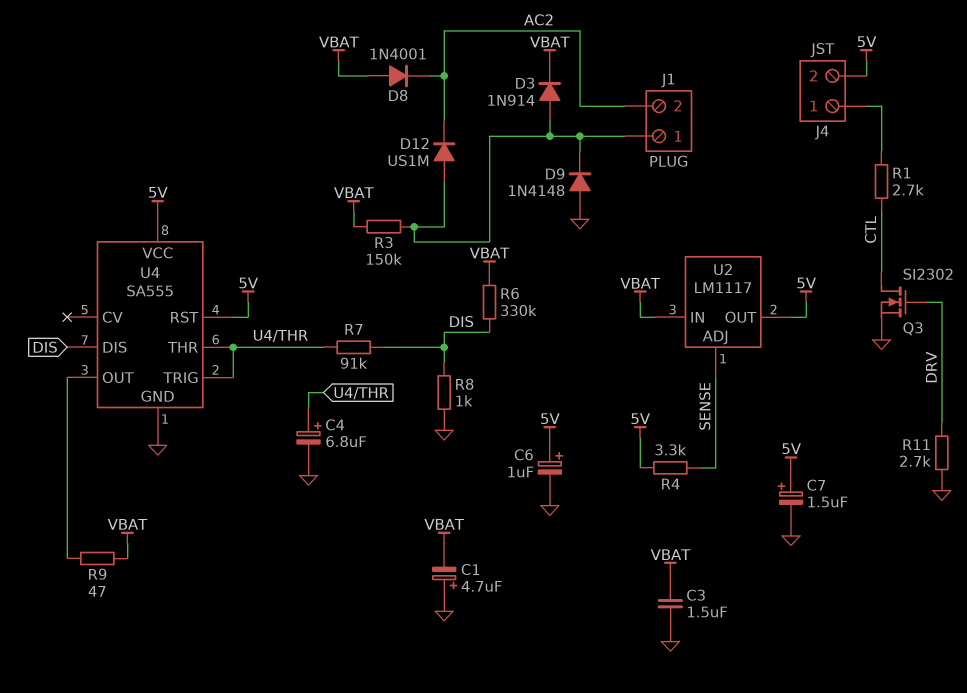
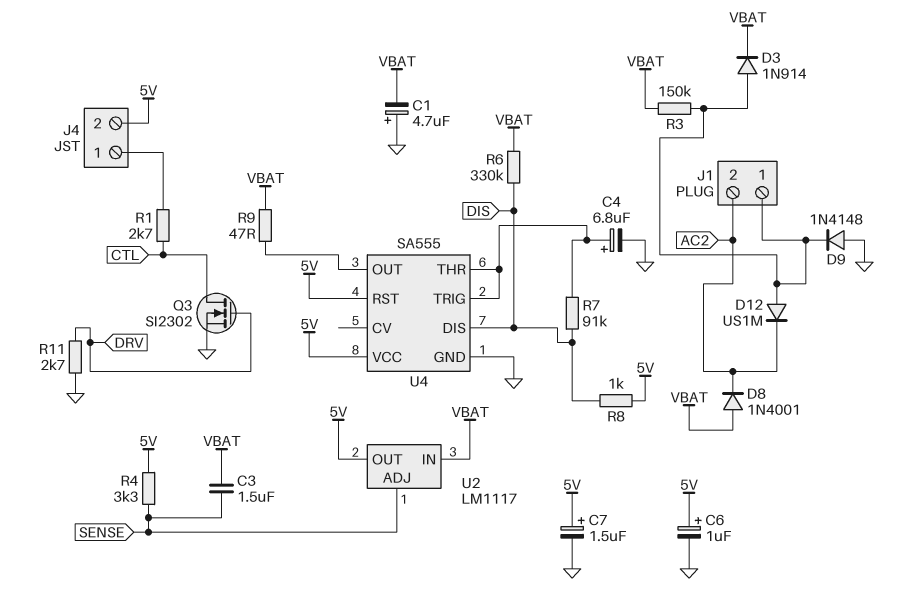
C3: 1.5uF (GND, VBAT) -> 1.5uF (SENSE, VBAT)
R8: 1k (DIS, GND) -> 1k (5V, DIS)

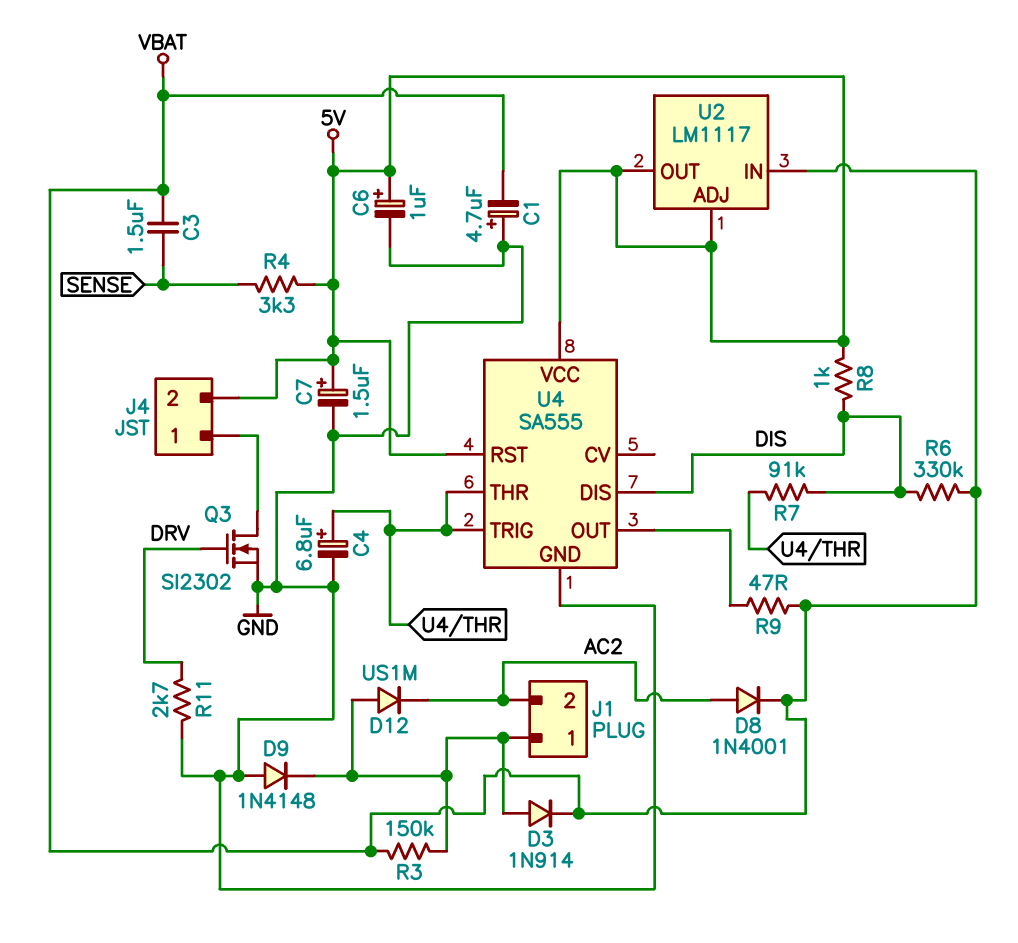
D8: diode 1N4001 (A VBAT, K AC2) -> diode 1N4001 (A AC2, K VBAT)
Q3: NMOS SI2302 (G DRV, D CTL, S GND) -> NMOS SI2302 (G DRV, D J4/1, S GND)
R1: 2.7k (CTL, J4/1) -> none
U2 pin ADJ: SENSE -> 5V

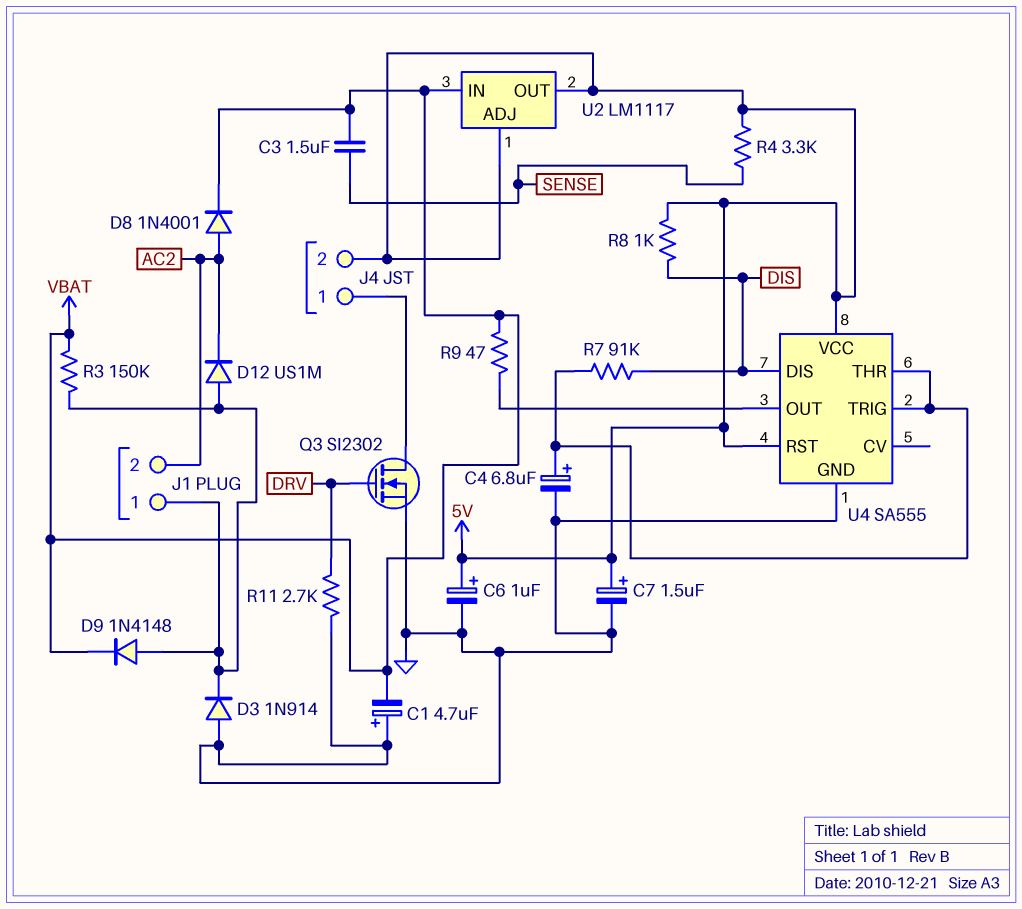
D3: diode 1N914 (A J1/1, K VBAT) -> diode 1N914 (A GND, K J1/1)
D9: diode 1N4148 (A GND, K J1/1) -> diode 1N4148 (A J1/1, K VBAT)
R6: 330k (DIS, VBAT) -> none

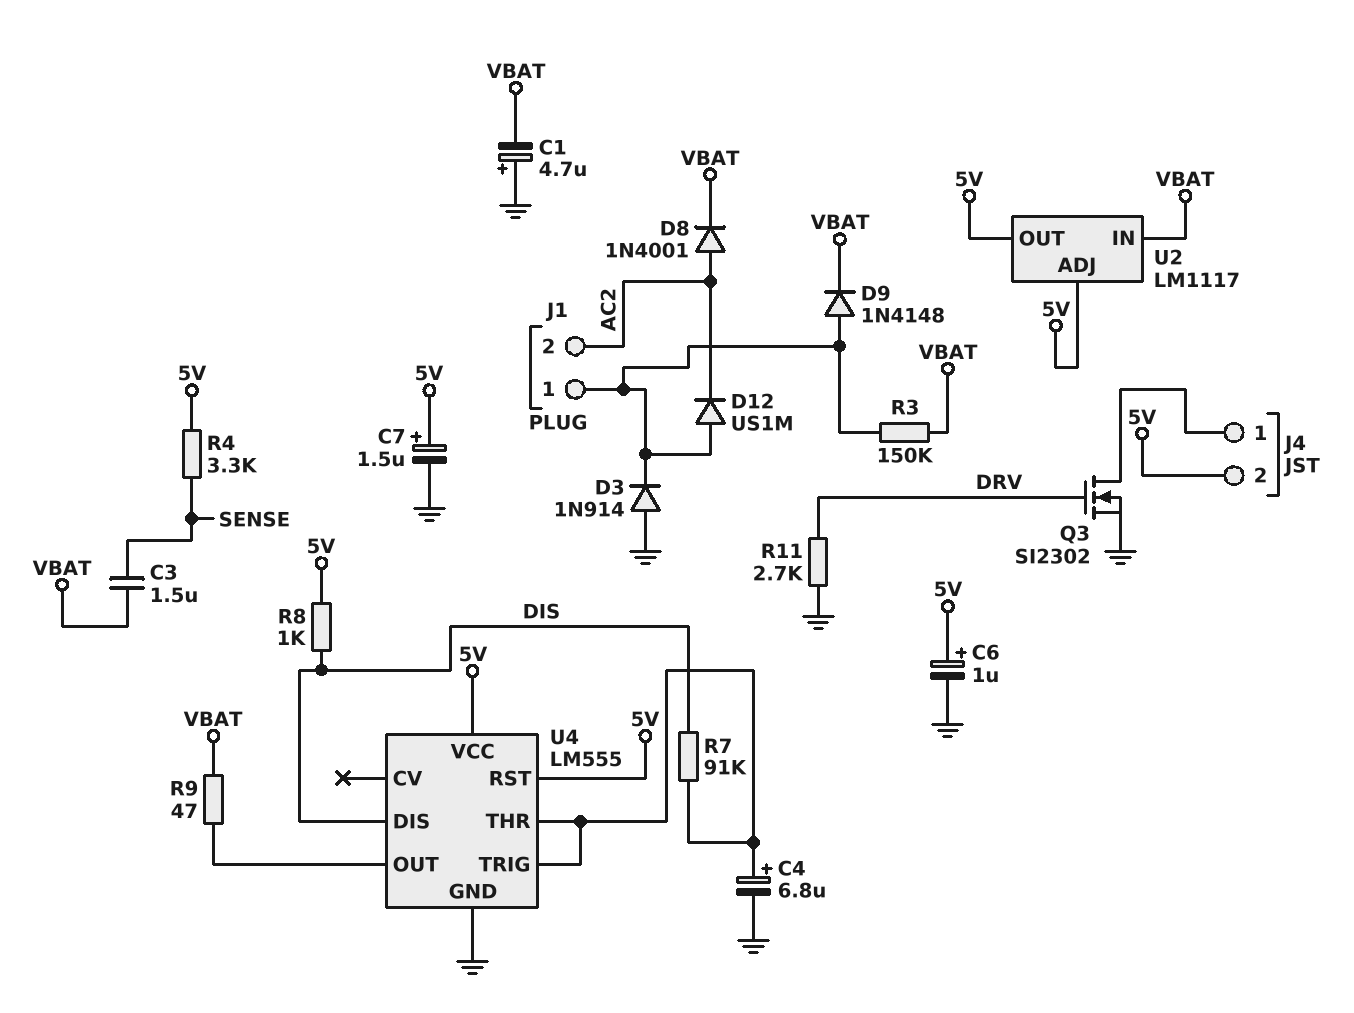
U4: SA555 -> LM555

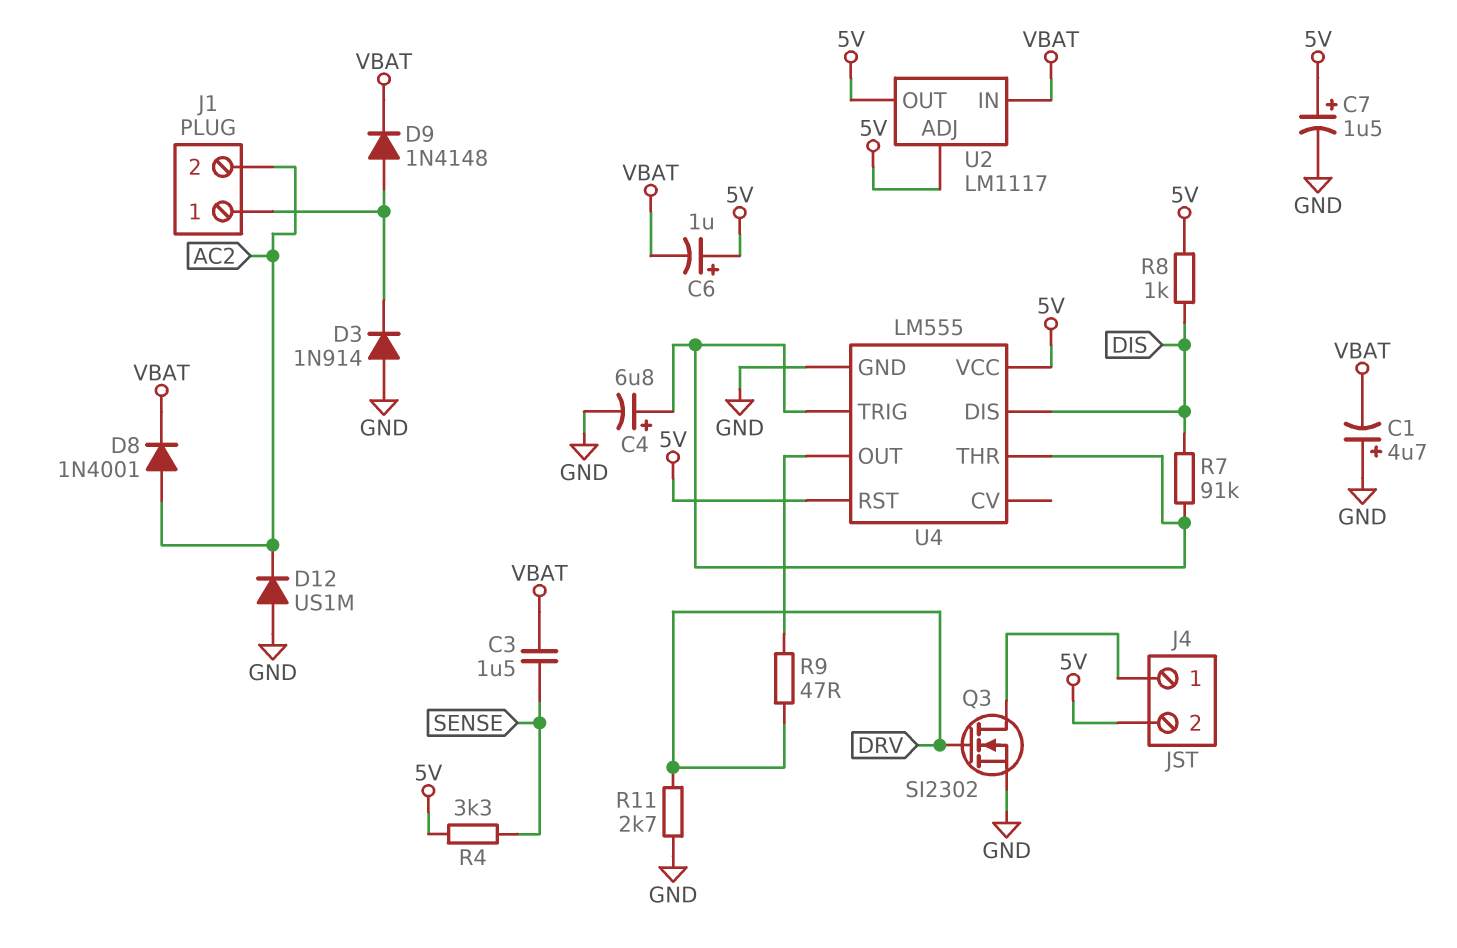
C6: 1uF (plus 5V, minus GND) -> 1uF (plus 5V, minus VBAT)
D12: diode US1M (A J1/1, K AC2) -> diode US1M (A GND, K AC2)
R3: 150k (J1/1, VBAT) -> none
R9: 47 (U4/OUT, VBAT) -> 47 (DRV, U4/OUT)

